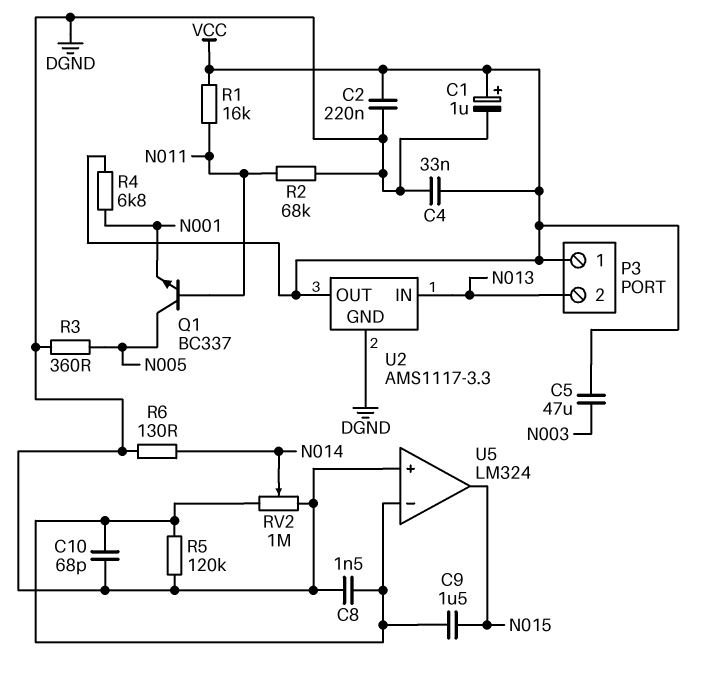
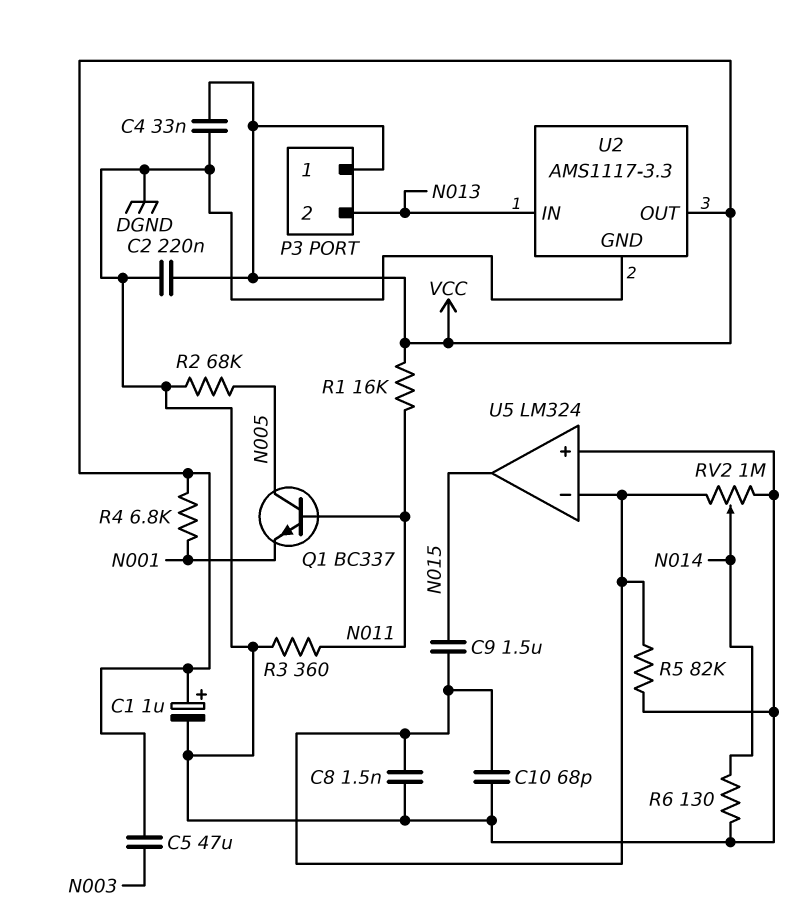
R2: 68k (DGND, N011) -> 68k (DGND, N005)
R3: 360 (DGND, N005) -> 360 (DGND, N011)
R5: 120k (DGND, U5/in-) -> 82k (DGND, U5/in-)

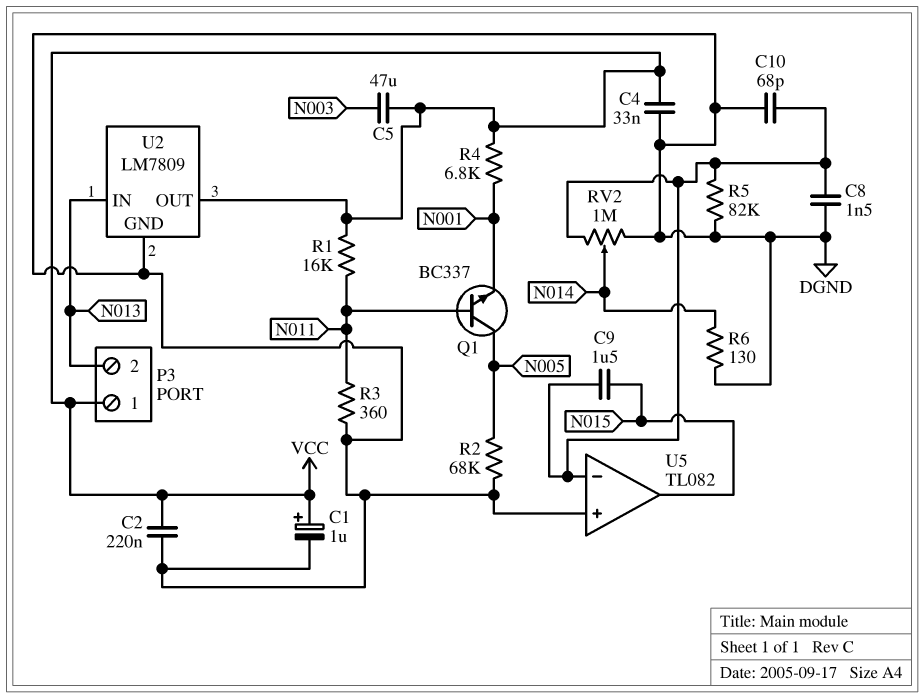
U2: AMS1117-3.3 -> LM7809
U5: LM324 -> TL082

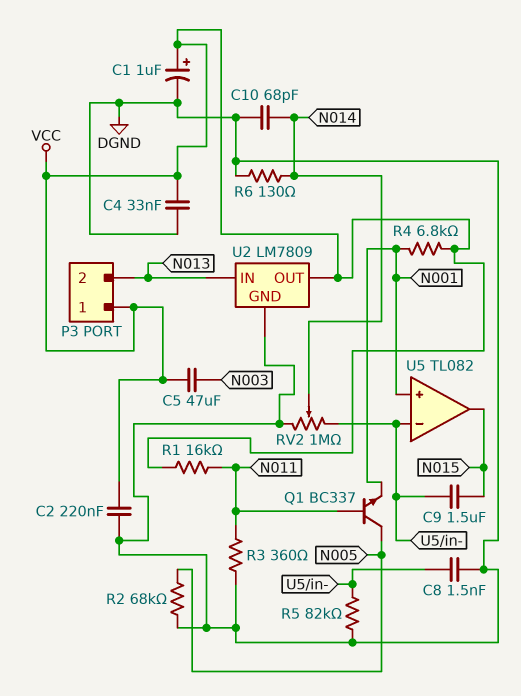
C10: 68pF (DGND, U5/in-) -> 68pF (DGND, N014)
U5 pin in+: DGND -> N001

